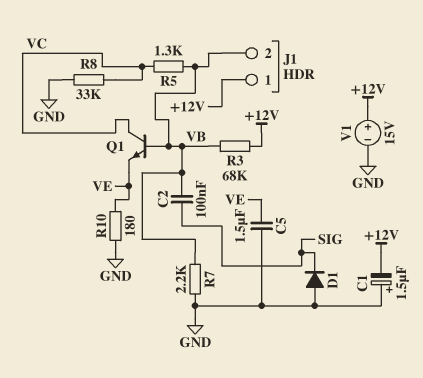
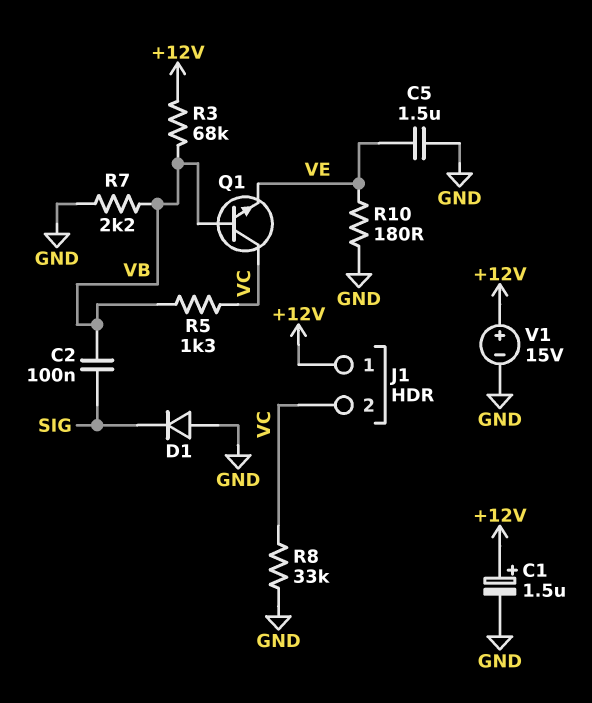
C1: 1.5uF (plus GND, minus +12V) -> 1.5uF (plus +12V, minus GND)
J1 pin 2: VB -> VC

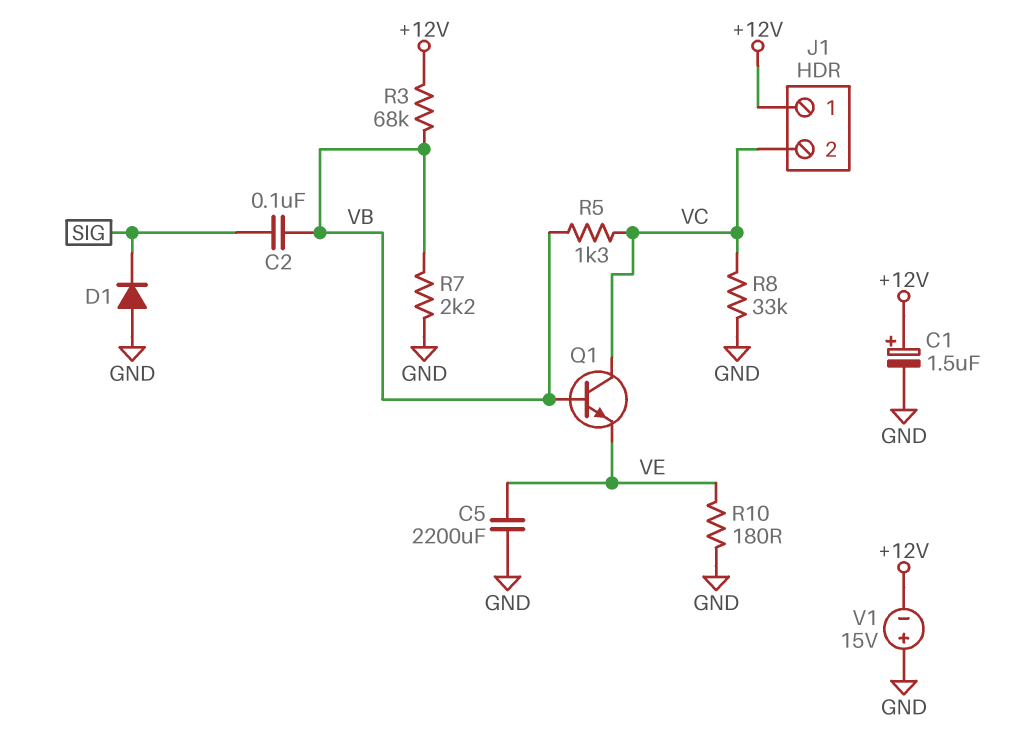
C5: 1.5uF (GND, VE) -> 2200uF (GND, VE)
V1: 15V (plus +12V, minus GND) -> 15V (plus GND, minus +12V)

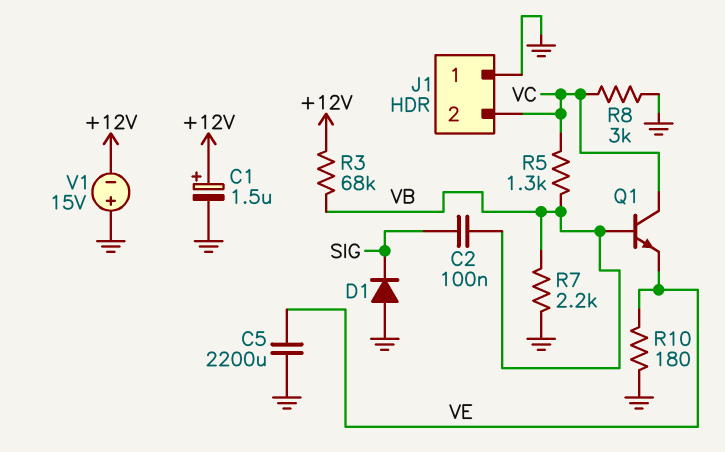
J1 pin 1: +12V -> GND
R8: 33k (GND, VC) -> 3k (GND, VC)

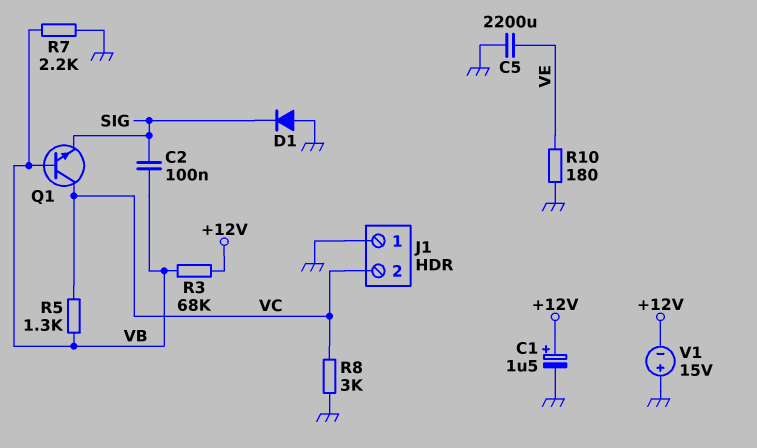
Q1: NPN (B VB, C VC, E VE) -> NPN (B VB, C VC, E SIG)

